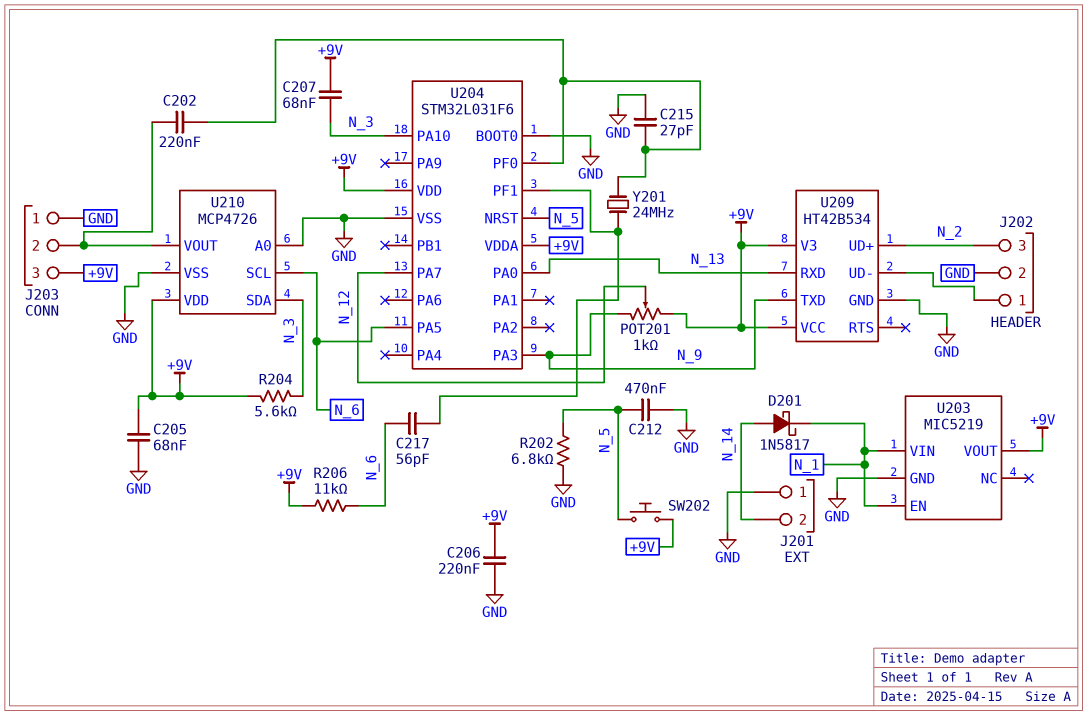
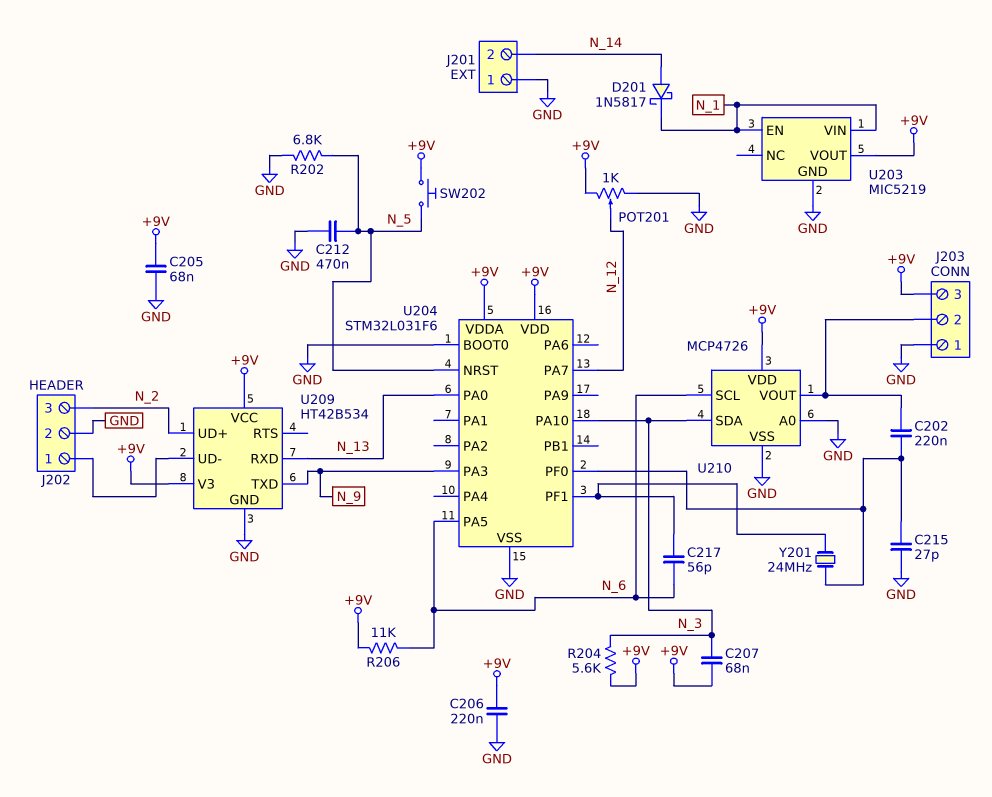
POT201: 1k (+9V, N_9, wiper N_12) -> 1k (+9V, GND, wiper N_12)

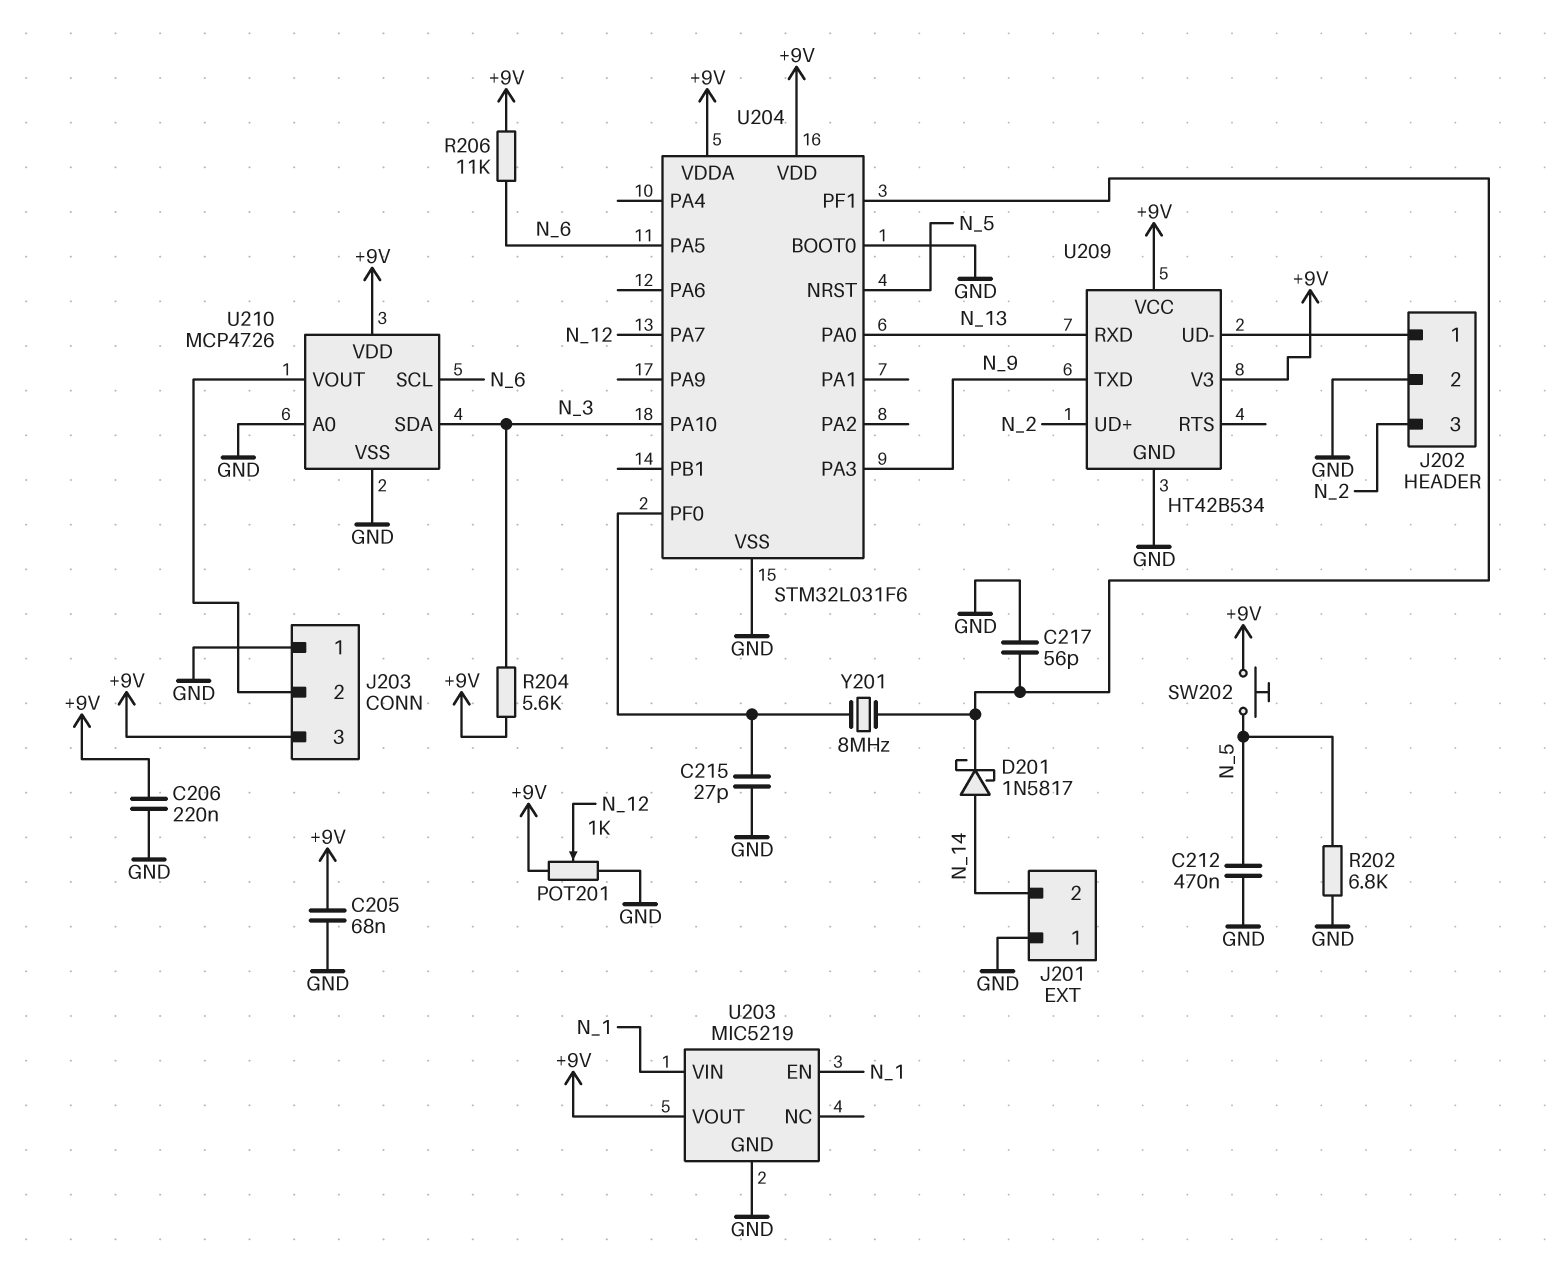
C202: 220nF (J203/2, U204/PF0) -> none
C207: 68nF (+9V, N_3) -> none
C217: 56pF (N_6, U204/PF1) -> 56pF (GND, U204/PF1)
D201: schottky 1N5817 (A N_14, K N_1) -> schottky 1N5817 (A N_14, K U204/PF1)
Y201: 24MHz (U204/PF0, U204/PF1) -> 8MHz (U204/PF0, U204/PF1)

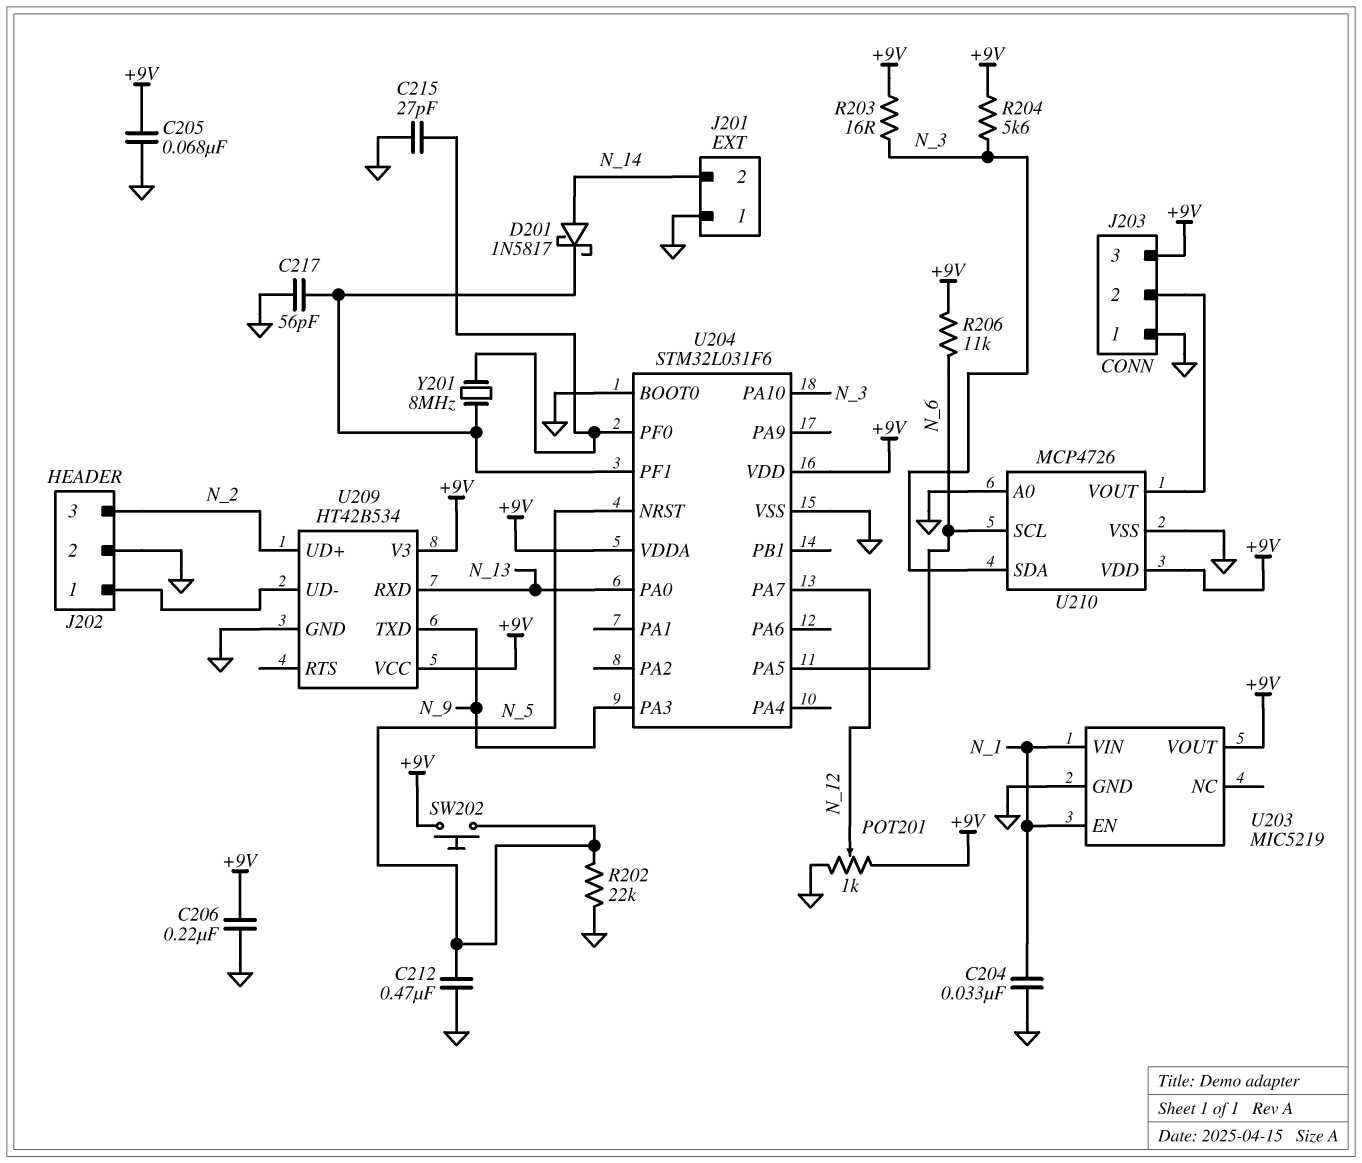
C204: none -> 33nF (GND, N_1)
R202: 6.8k (GND, N_5) -> 22k (GND, N_5)
R203: none -> 16 (+9V, N_3)

